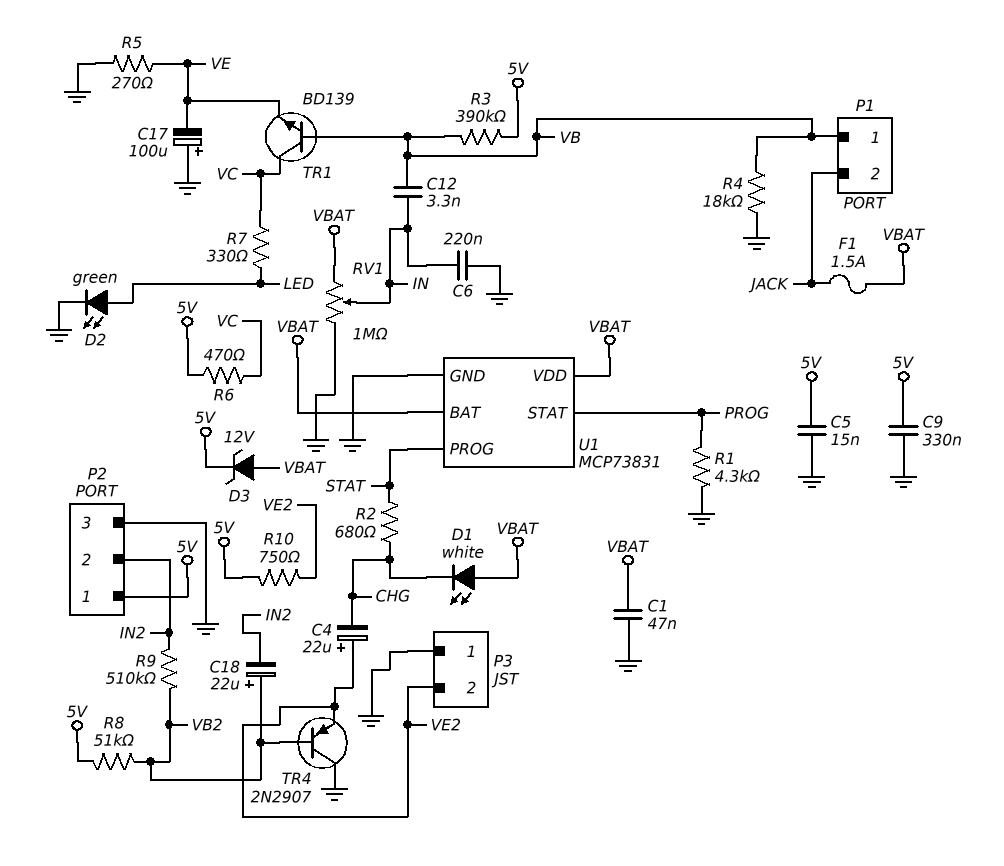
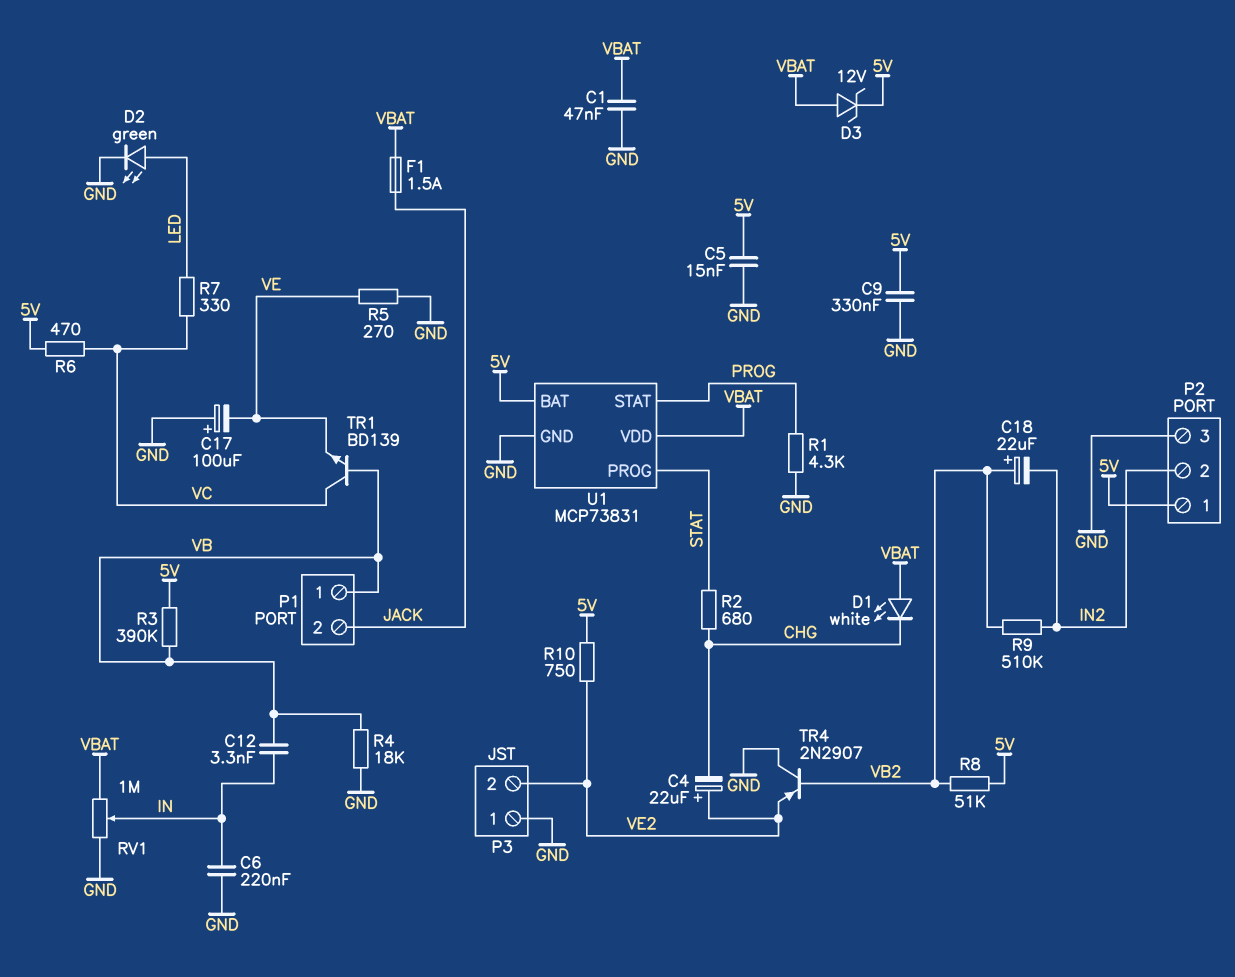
U1 pin BAT: VBAT -> 5V

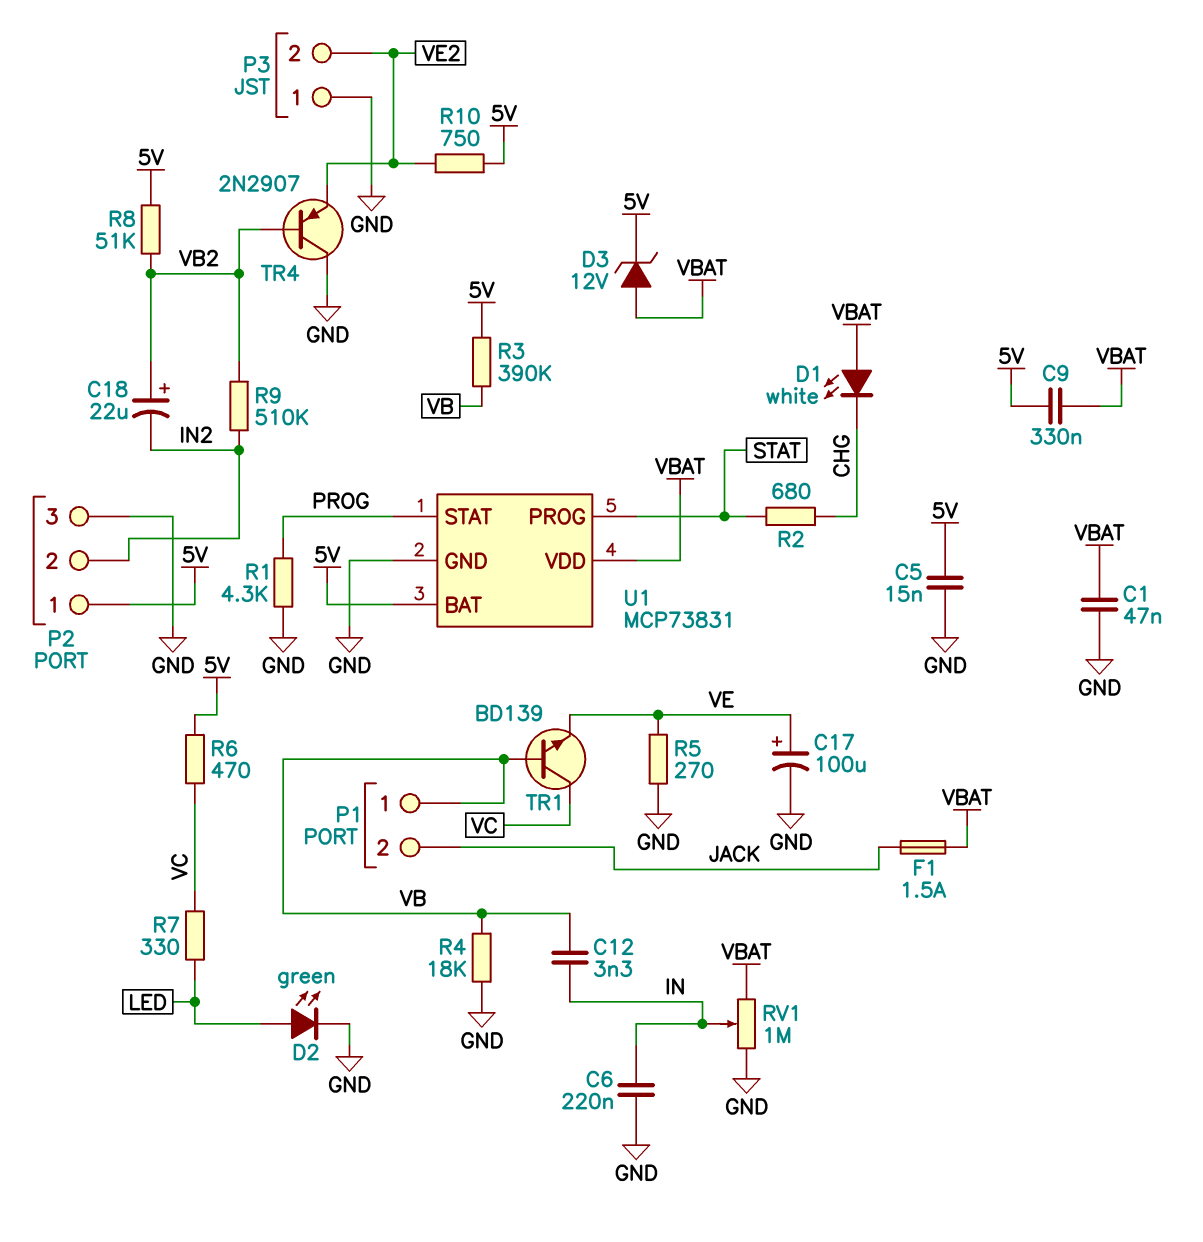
C4: 22uF (plus VE2, minus CHG) -> none
C9: 330nF (5V, GND) -> 330nF (5V, VBAT)
C17: 100uF (plus GND, minus VE) -> 100uF (plus VE, minus GND)

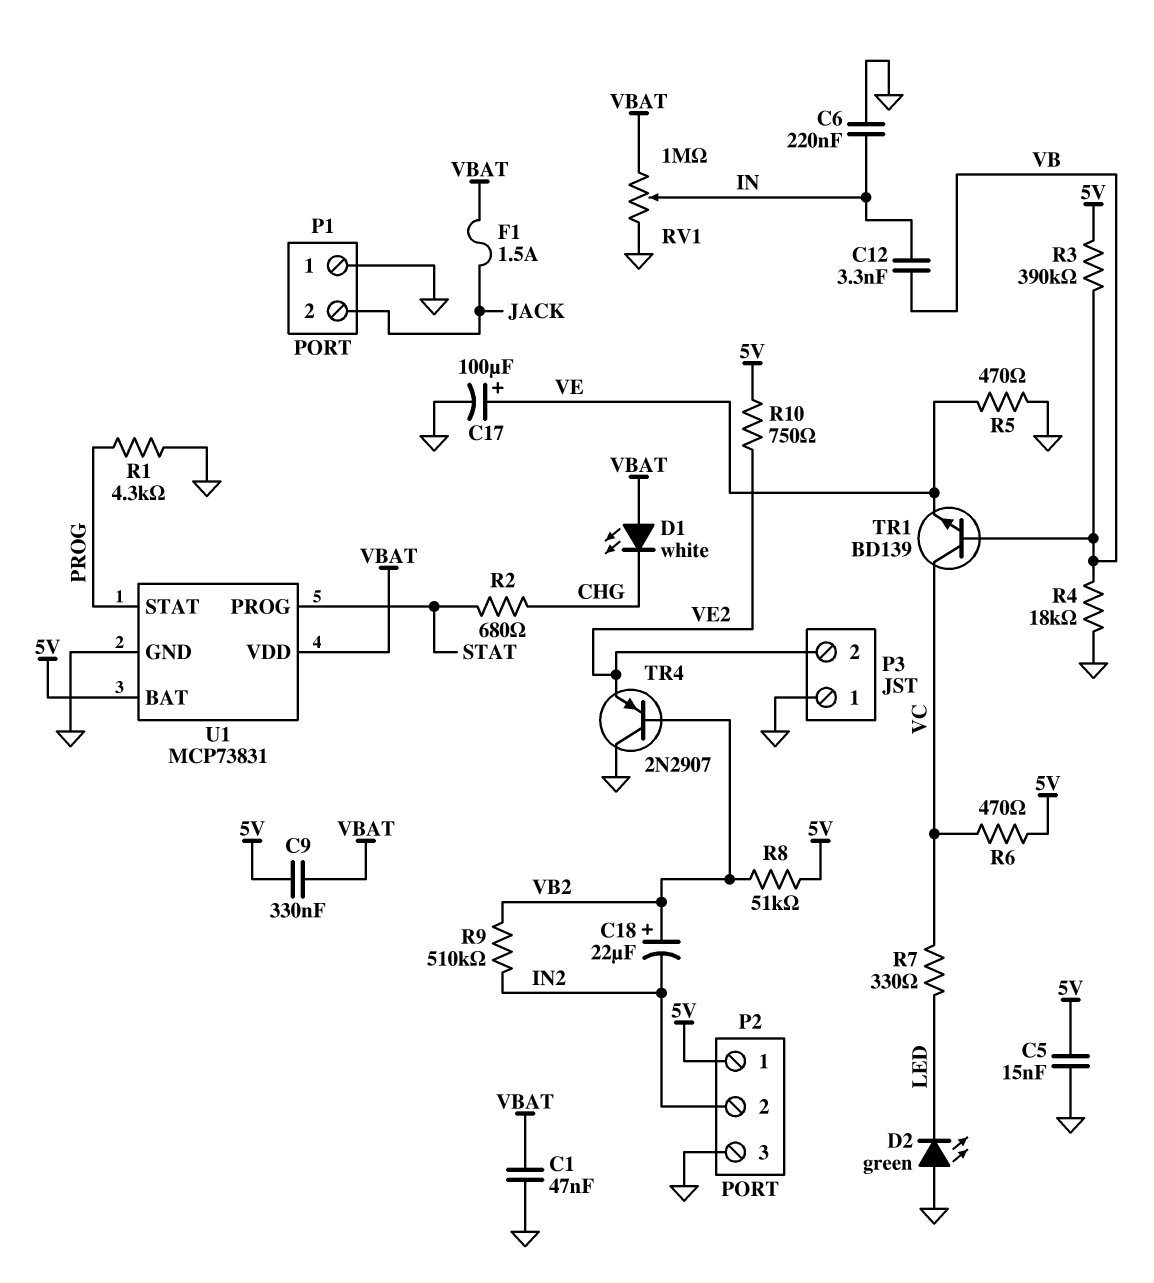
D2: LED green (A LED, K GND) -> LED green (A GND, K LED)
D3: zener 12V (A VBAT, K 5V) -> none
P1 pin 1: VB -> GND
R5: 270 (GND, VE) -> 470 (GND, VE)

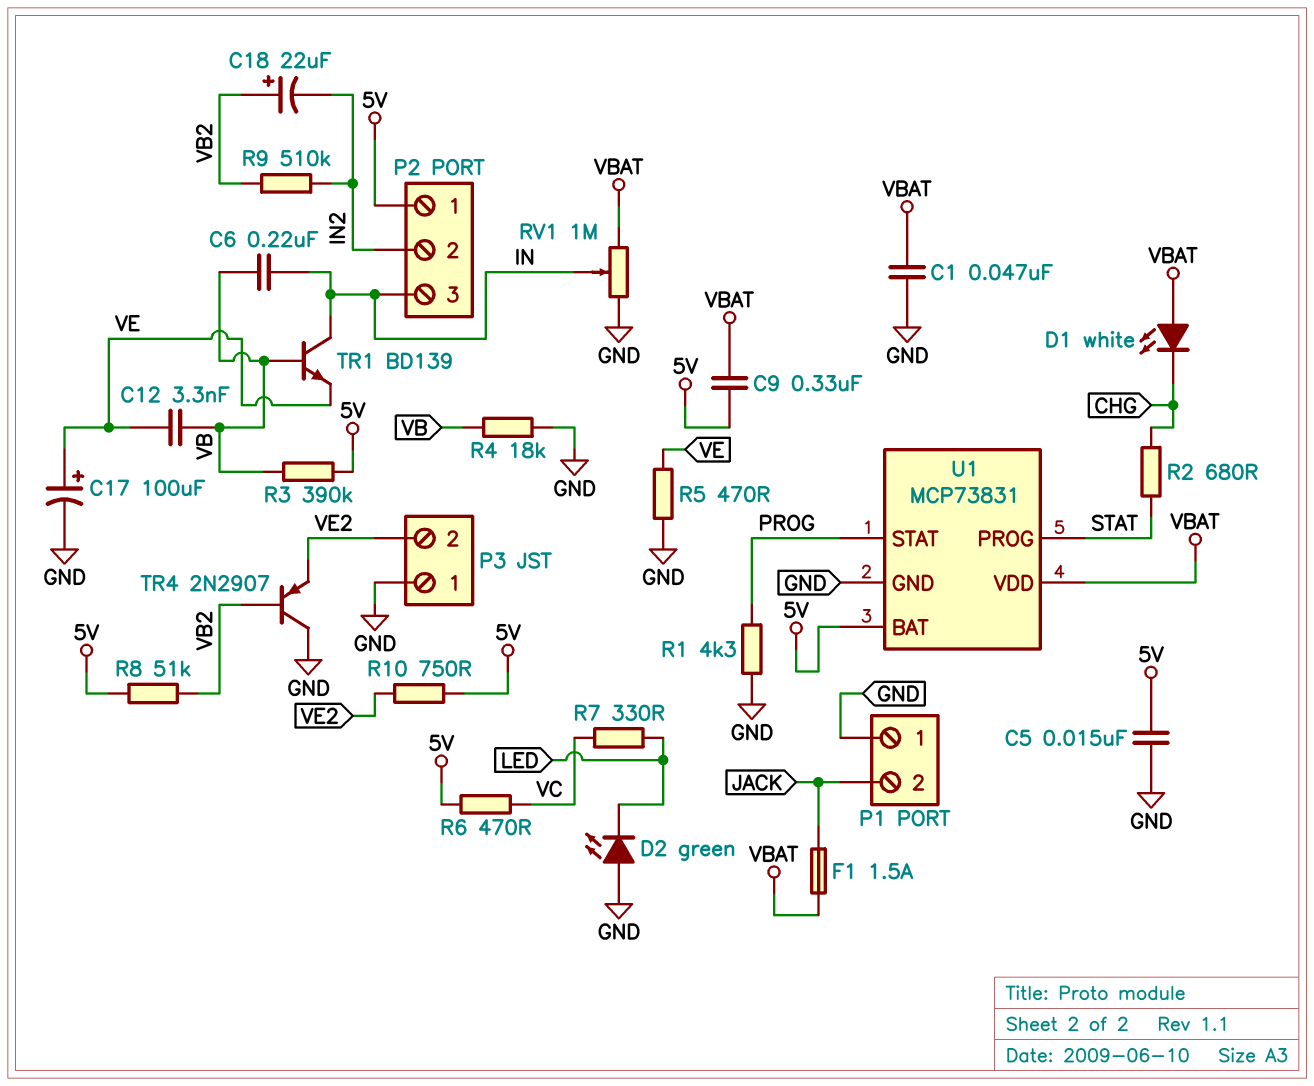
C6: 220nF (GND, IN) -> 220nF (IN, VB)
C12: 3.3nF (IN, VB) -> 3.3nF (VB, VE)
P2 pin 3: GND -> IN
TR1: NPN BD139 (B VB, C VC, E VE) -> NPN BD139 (B VB, C IN, E VE)

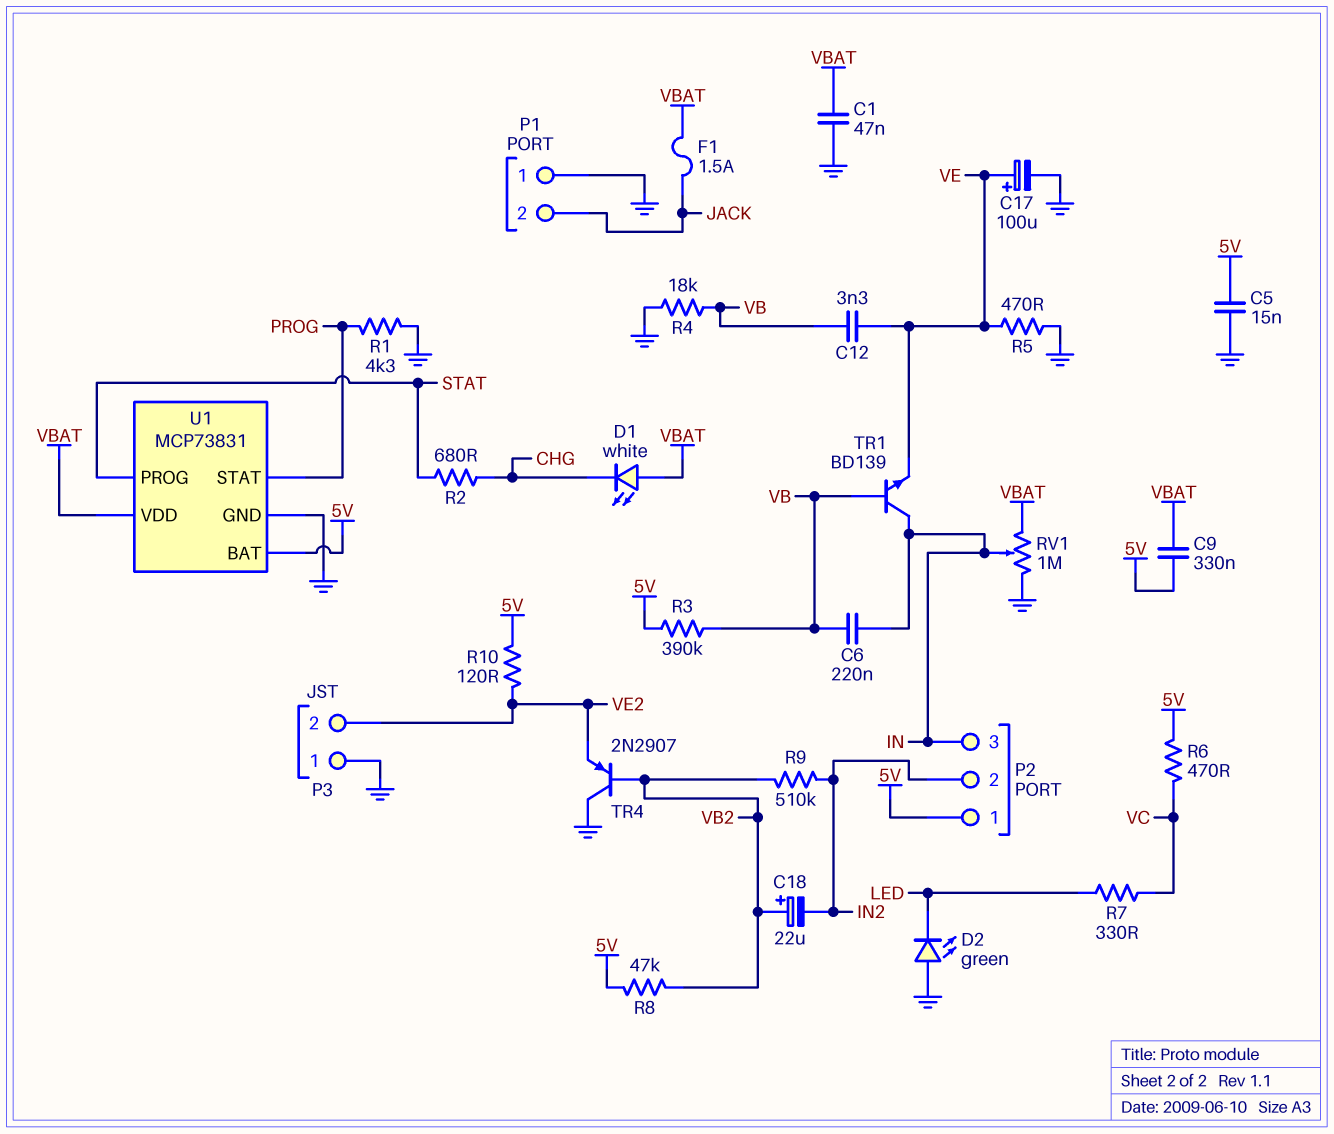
R8: 51k (5V, VB2) -> 47k (5V, VB2)
R10: 750 (5V, VE2) -> 120 (5V, VE2)

